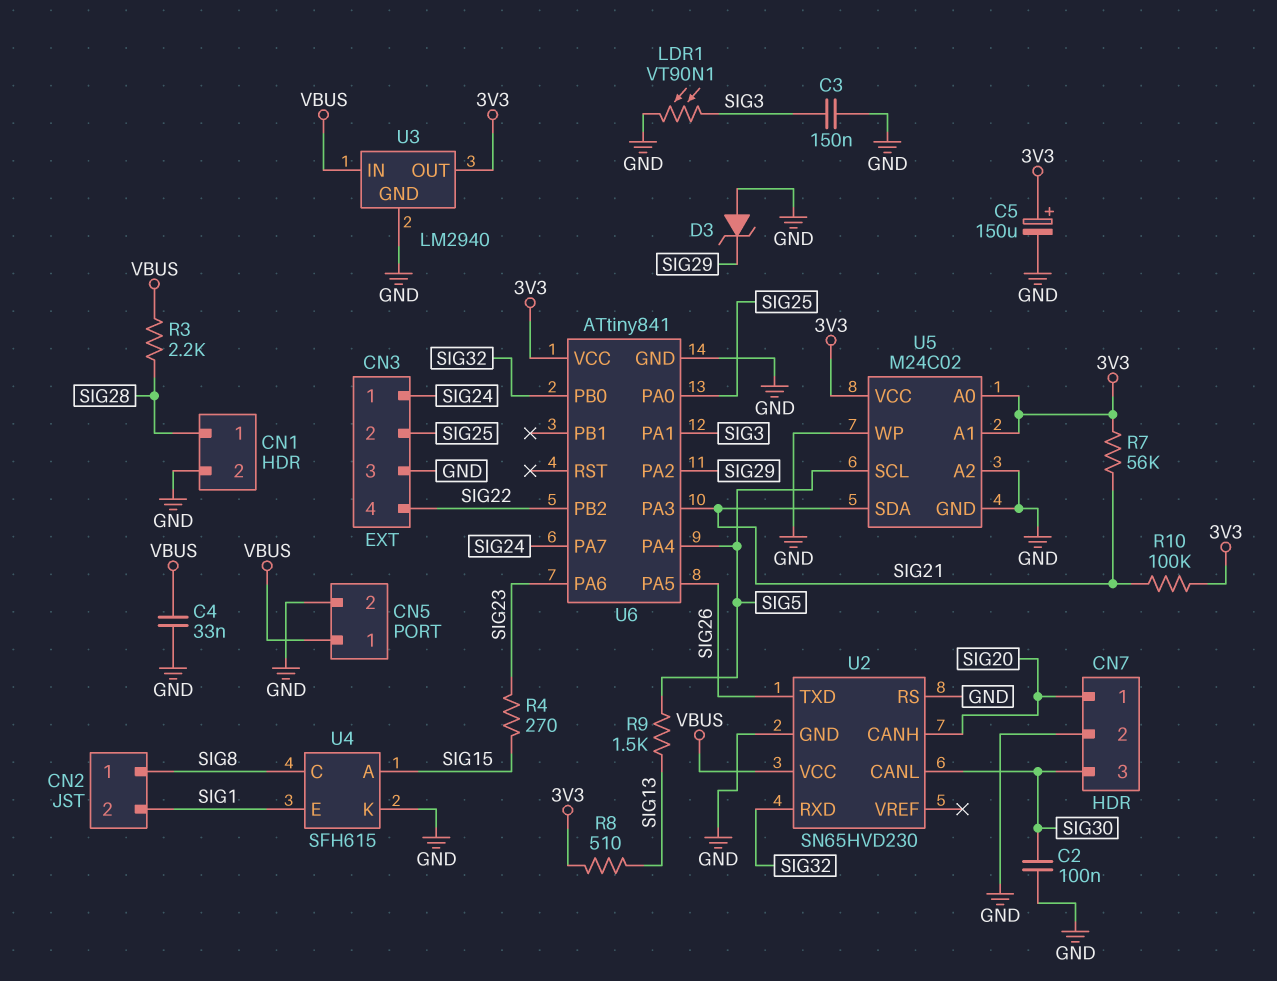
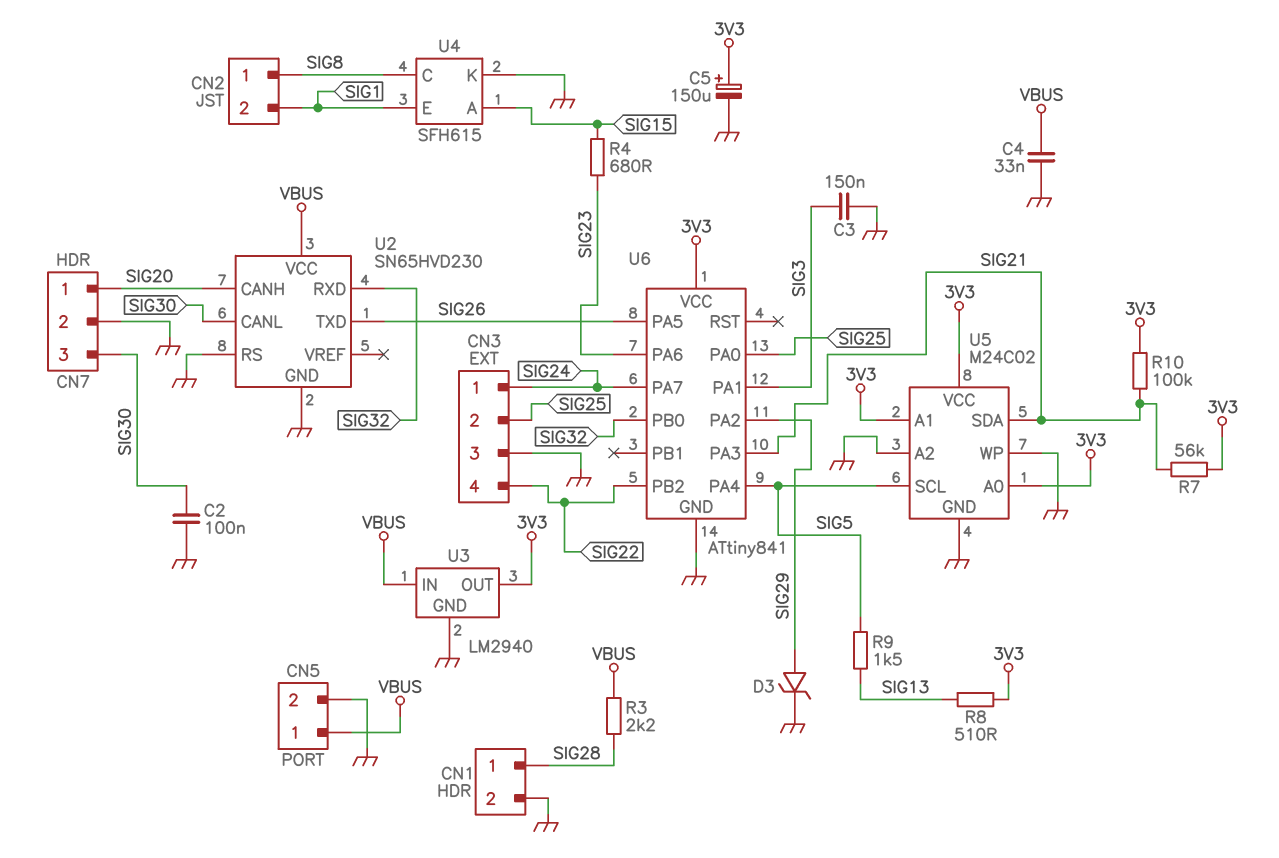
D3: zener (A GND, K SIG29) -> zener (A SIG29, K GND)
LDR1: VT90N1 (GND, SIG3) -> none
R4: 270 (SIG15, SIG23) -> 680 (SIG15, SIG23)

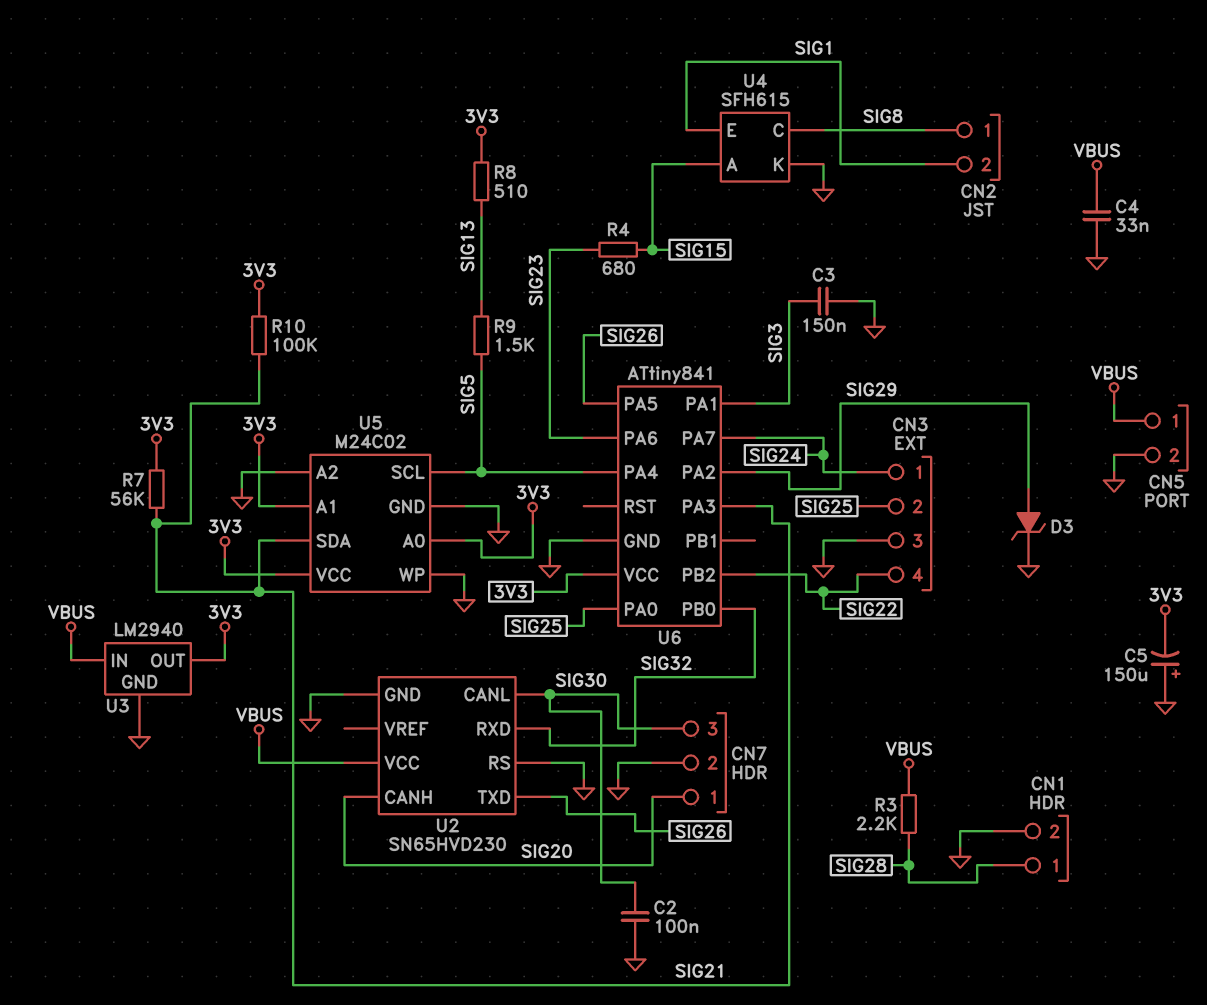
C5: 150uF (plus 3V3, minus GND) -> 150uF (plus GND, minus 3V3)

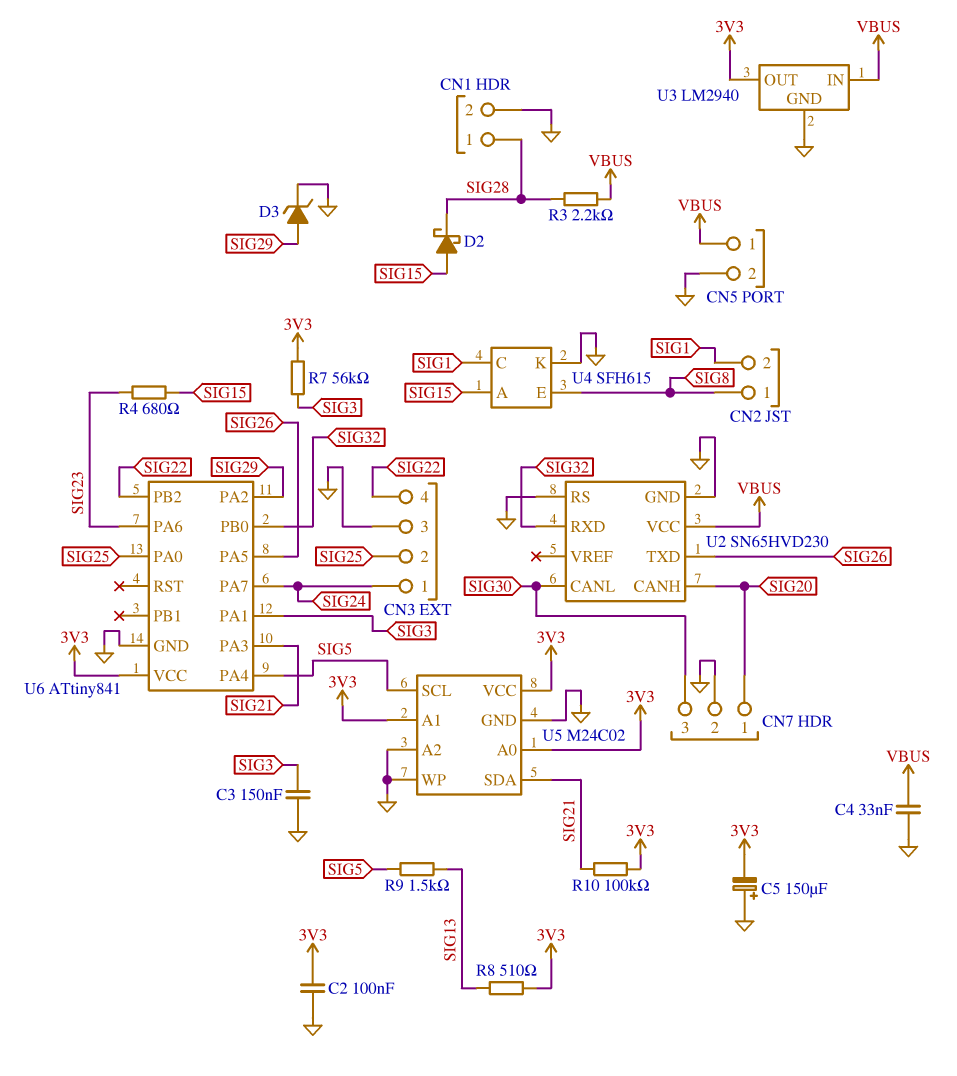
C2: 100nF (GND, SIG30) -> 100nF (3V3, GND)
D2: none -> schottky (A SIG15, K SIG28)
R7: 56k (3V3, SIG21) -> 56k (3V3, SIG3)
U4 pin C: SIG8 -> SIG1
U4 pin E: SIG1 -> SIG8

